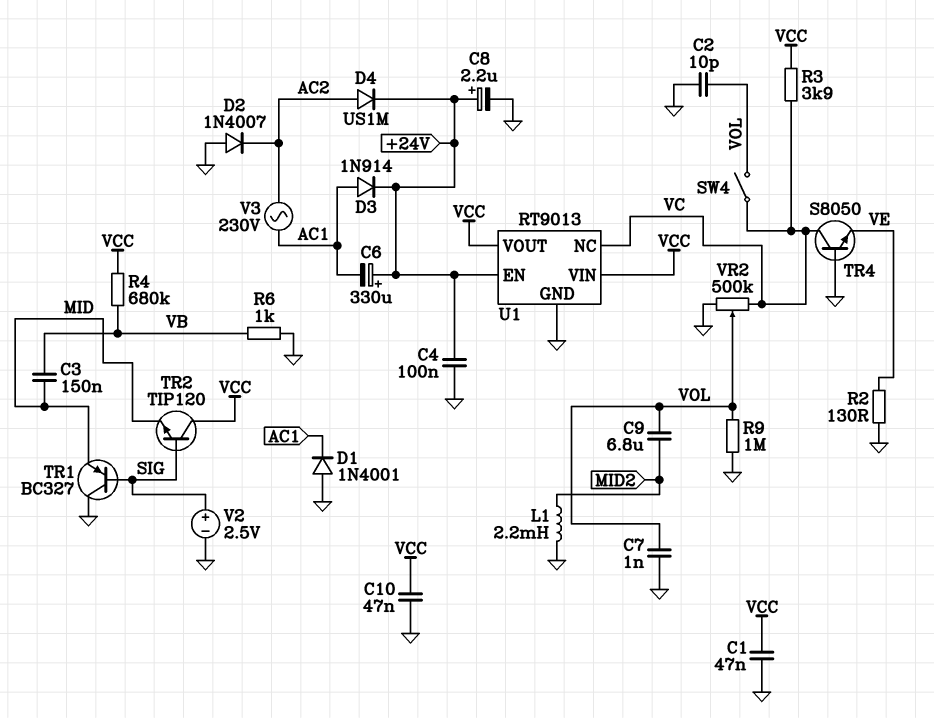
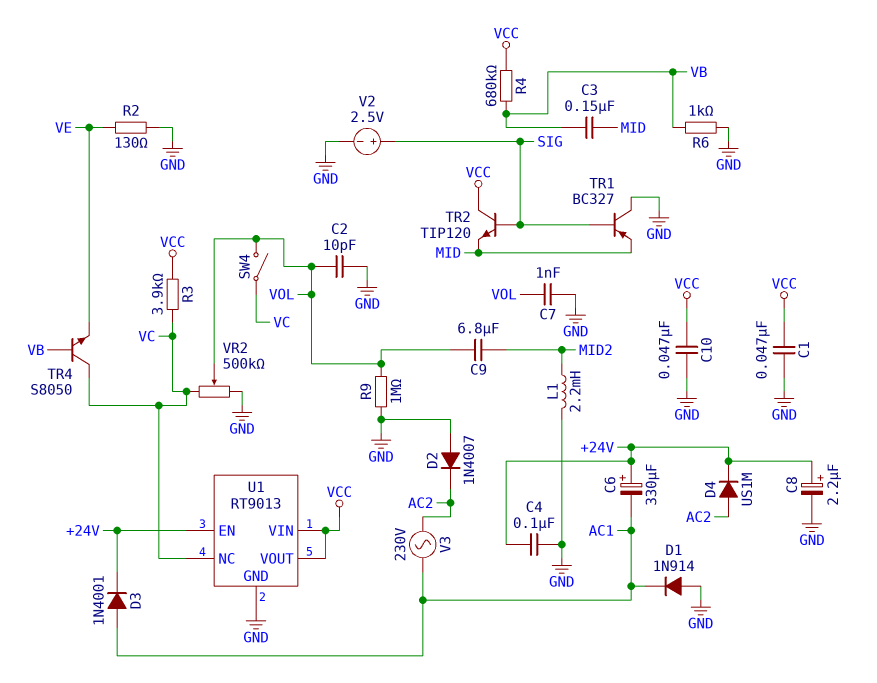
D1: diode 1N4001 (A GND, K AC1) -> diode 1N914 (A GND, K AC1)
D3: diode 1N914 (A AC1, K +24V) -> diode 1N4001 (A AC1, K +24V)
TR4: NPN S8050 (B GND, C VC, E VE) -> NPN S8050 (B VB, C VC, E VE)

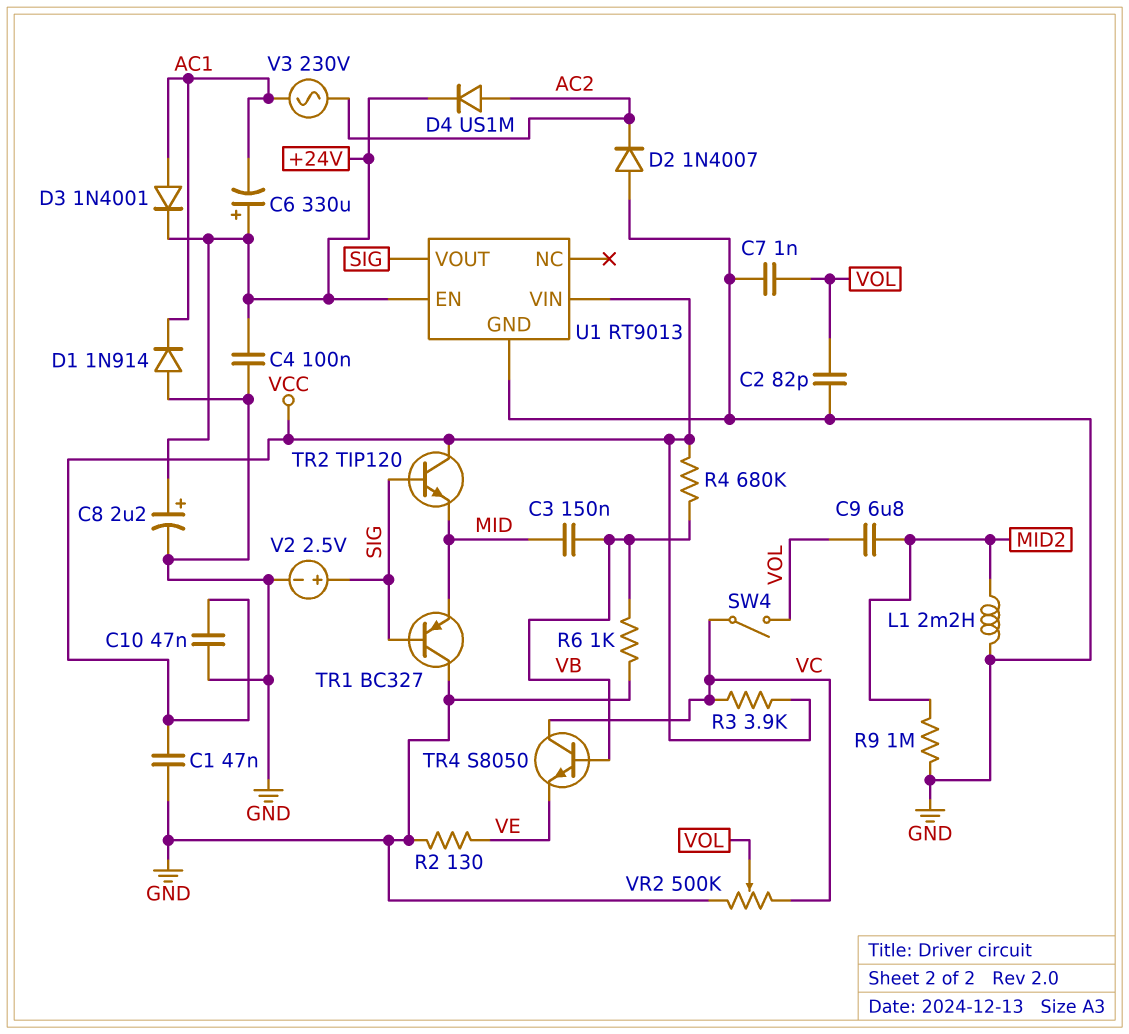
C2: 10pF (GND, VOL) -> 82pF (GND, VOL)
R9: 1M (GND, VOL) -> 1M (GND, MID2)
U1 pin NC: VC -> none
U1 pin VOUT: VCC -> SIG

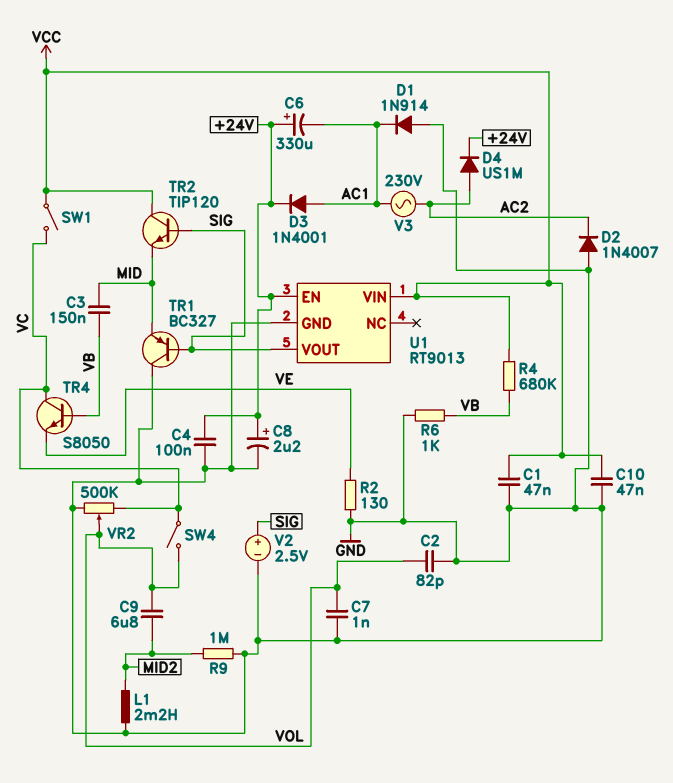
R3: 3.9k (VC, VCC) -> none
SW1: none -> switch (VC, VCC)

